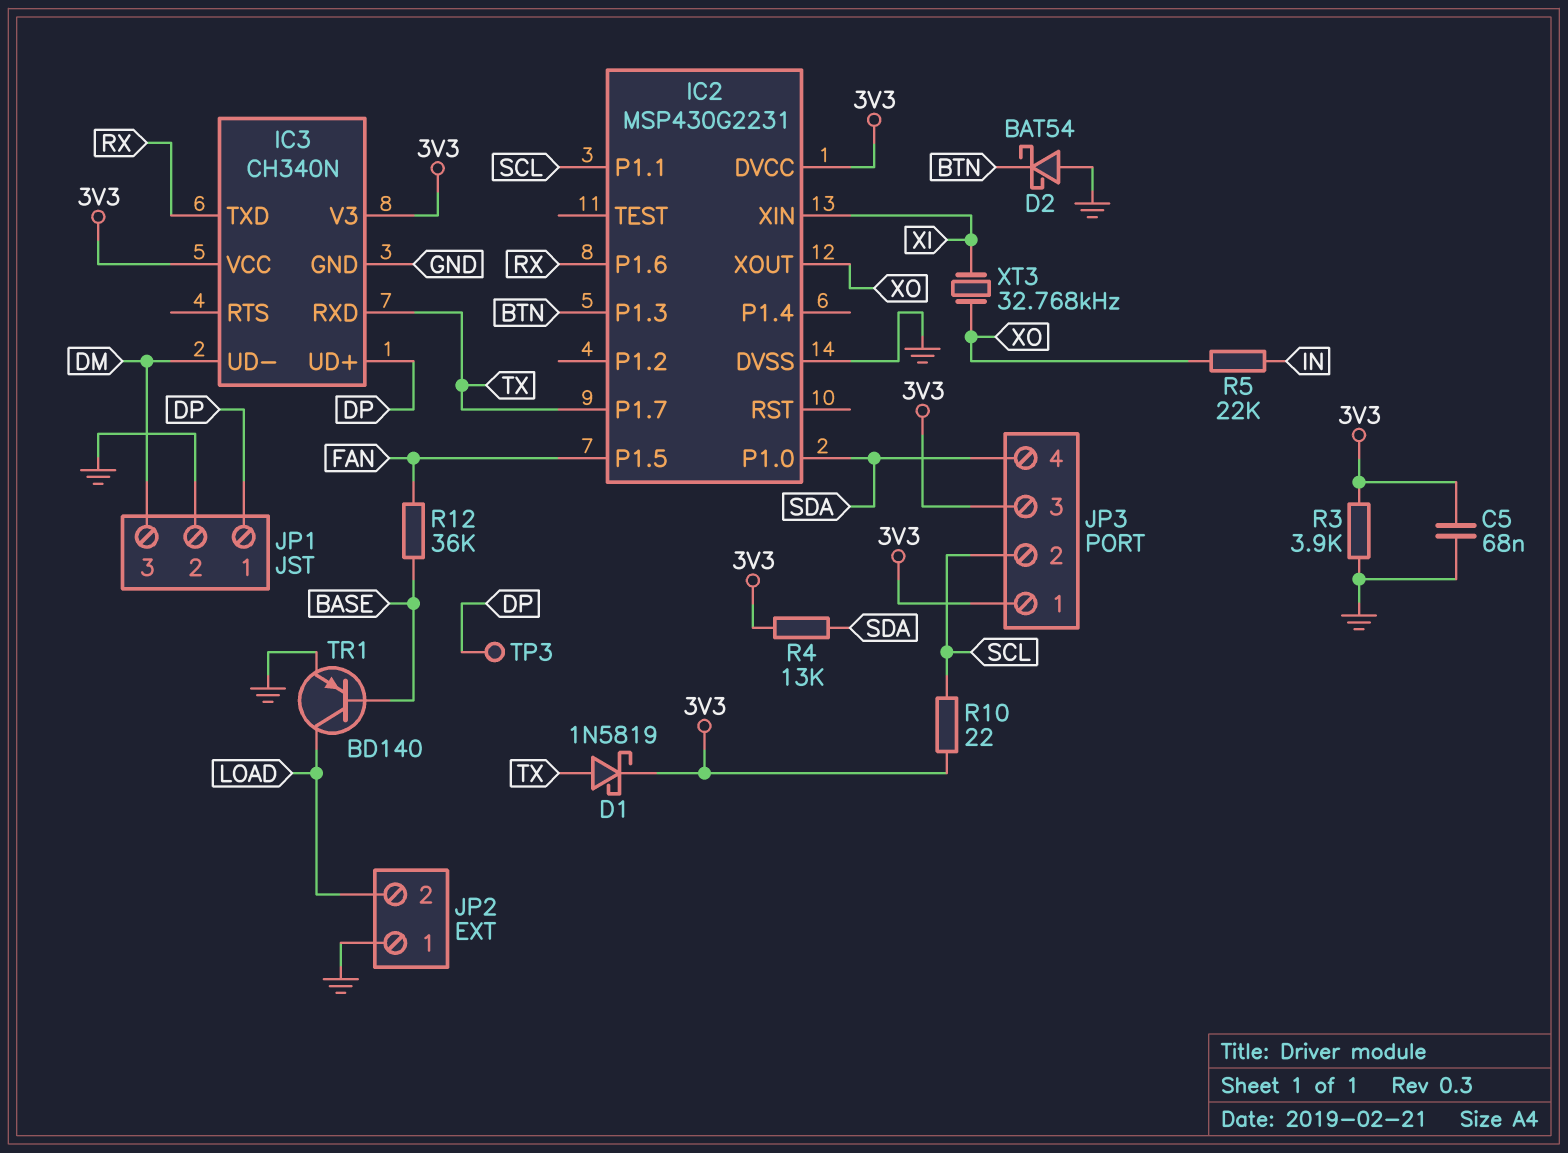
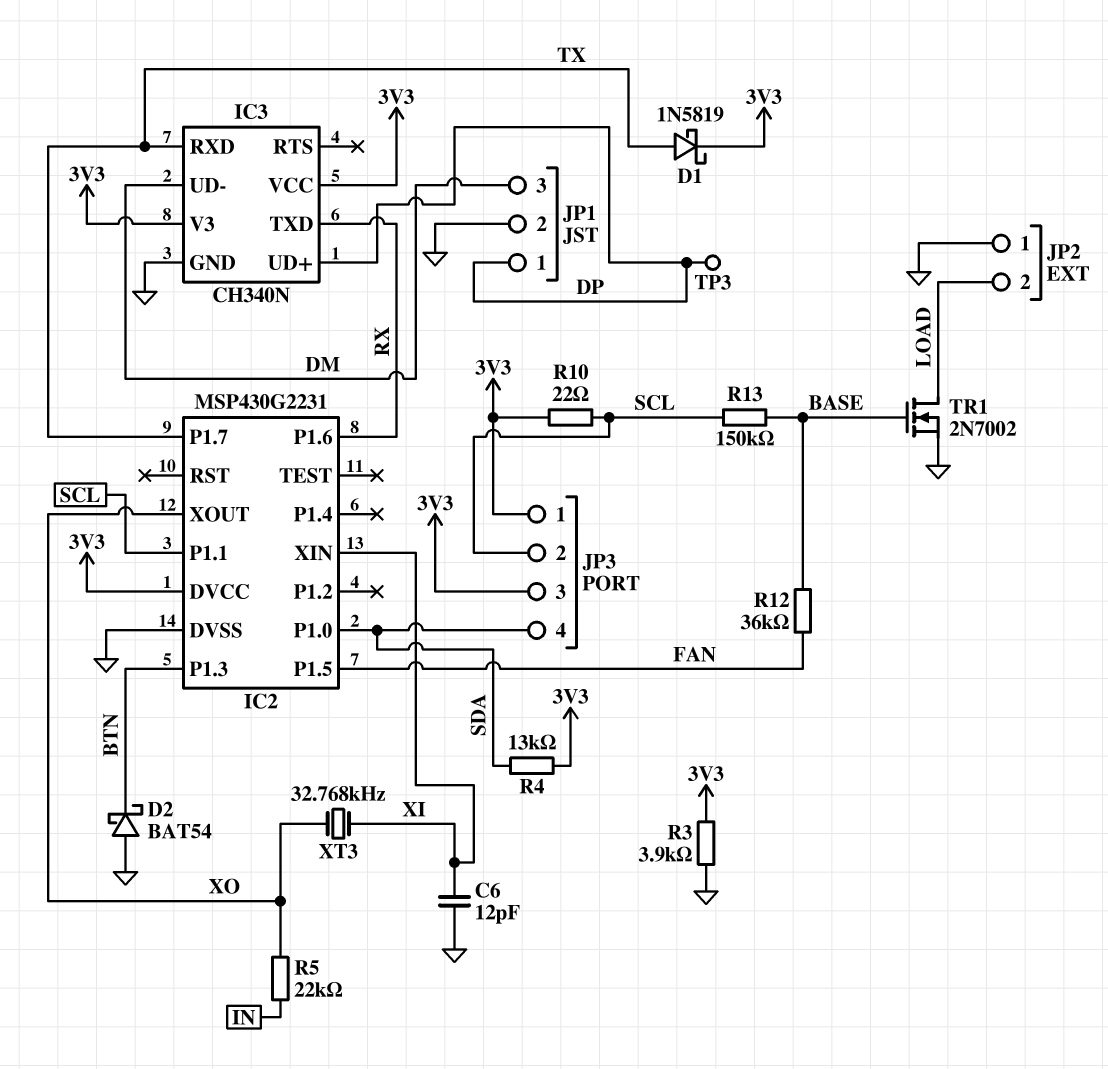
C5: 68nF (3V3, GND) -> none
C6: none -> 12pF (GND, XI)
R13: none -> 150k (BASE, SCL)
TR1: PNP BD140 (B BASE, C LOAD, E GND) -> NMOS 2N7002 (G BASE, D LOAD, S GND)

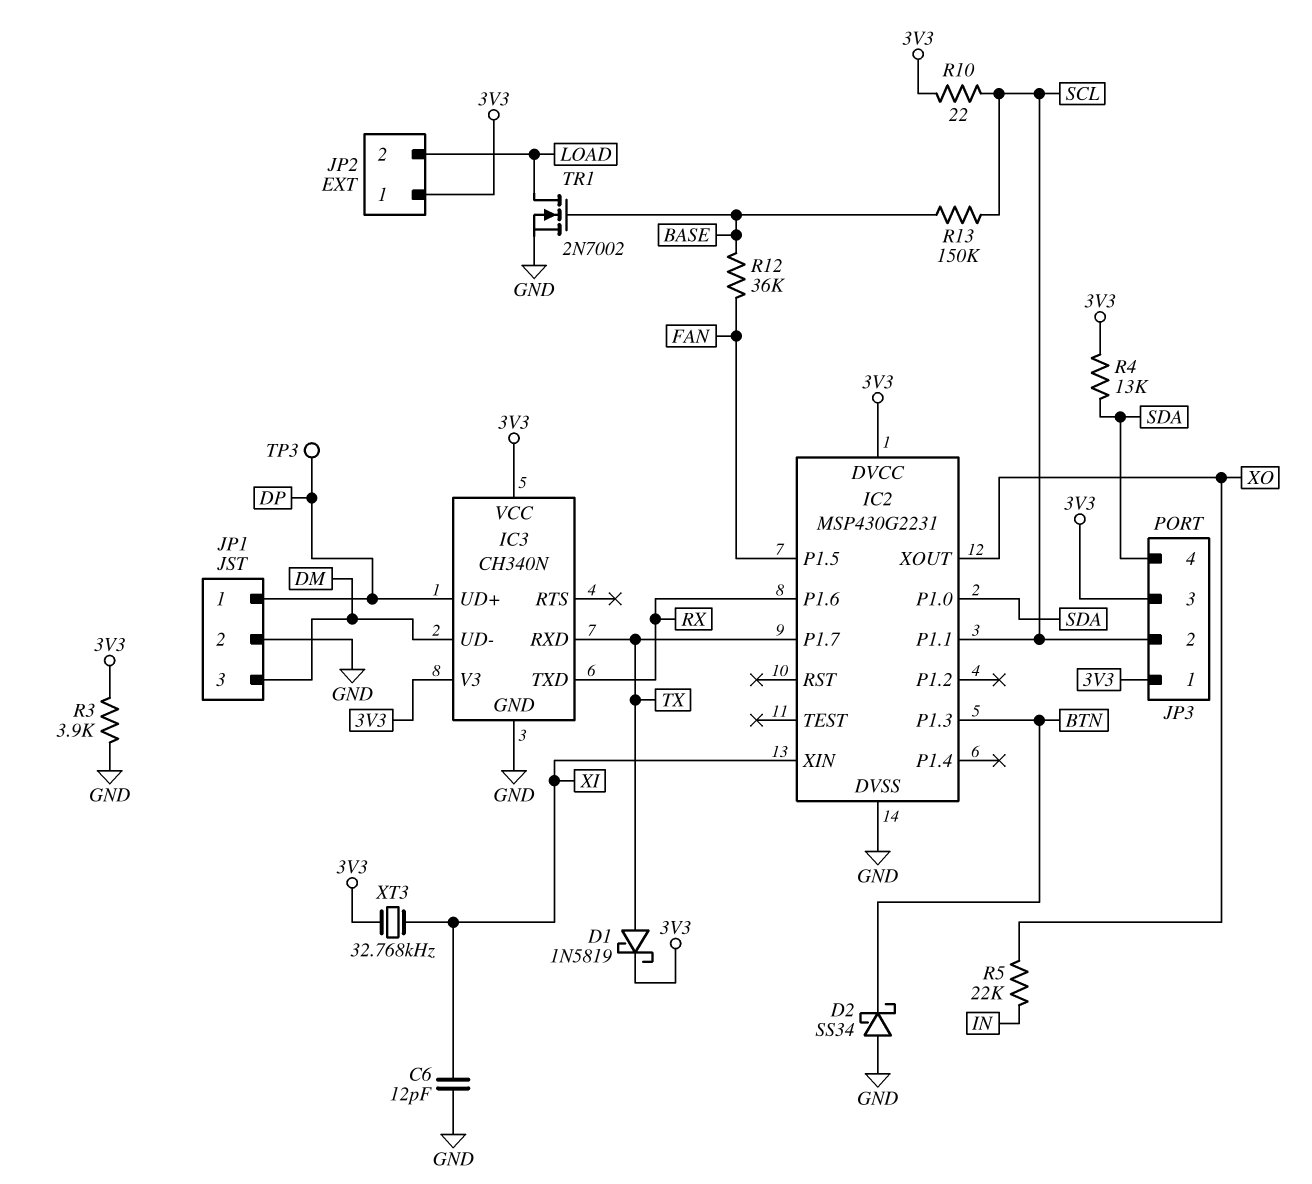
D2: schottky BAT54 (A GND, K BTN) -> schottky SS34 (A GND, K BTN)
JP2 pin 1: GND -> 3V3
XT3: 32.768kHz (XI, XO) -> 32.768kHz (3V3, XI)

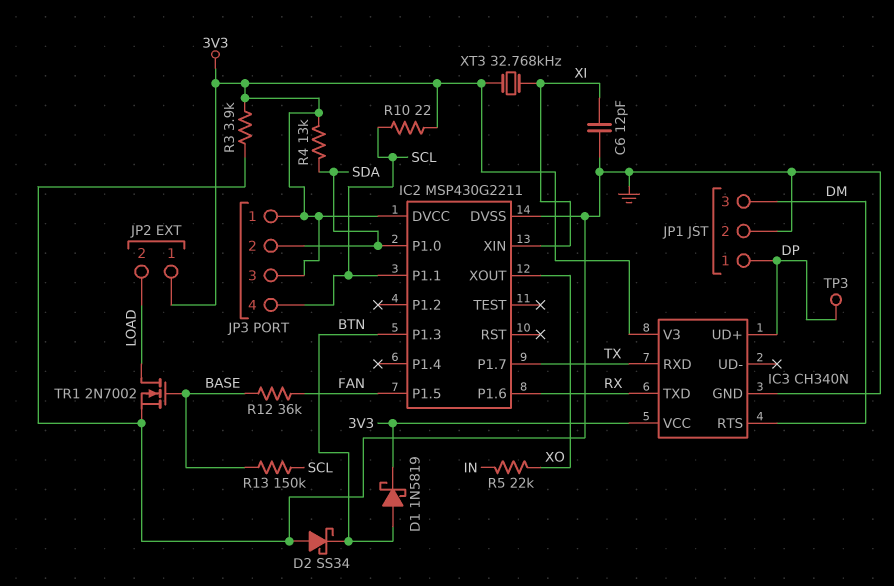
D1: schottky 1N5819 (A TX, K 3V3) -> schottky 1N5819 (A BTN, K 3V3)
IC2: MSP430G2231 -> MSP430G2211
IC3 pin RTS: none -> DM
IC3 pin UD-: DM -> none
JP3 pin 2: SCL -> SDA
JP3 pin 4: SDA -> SCL

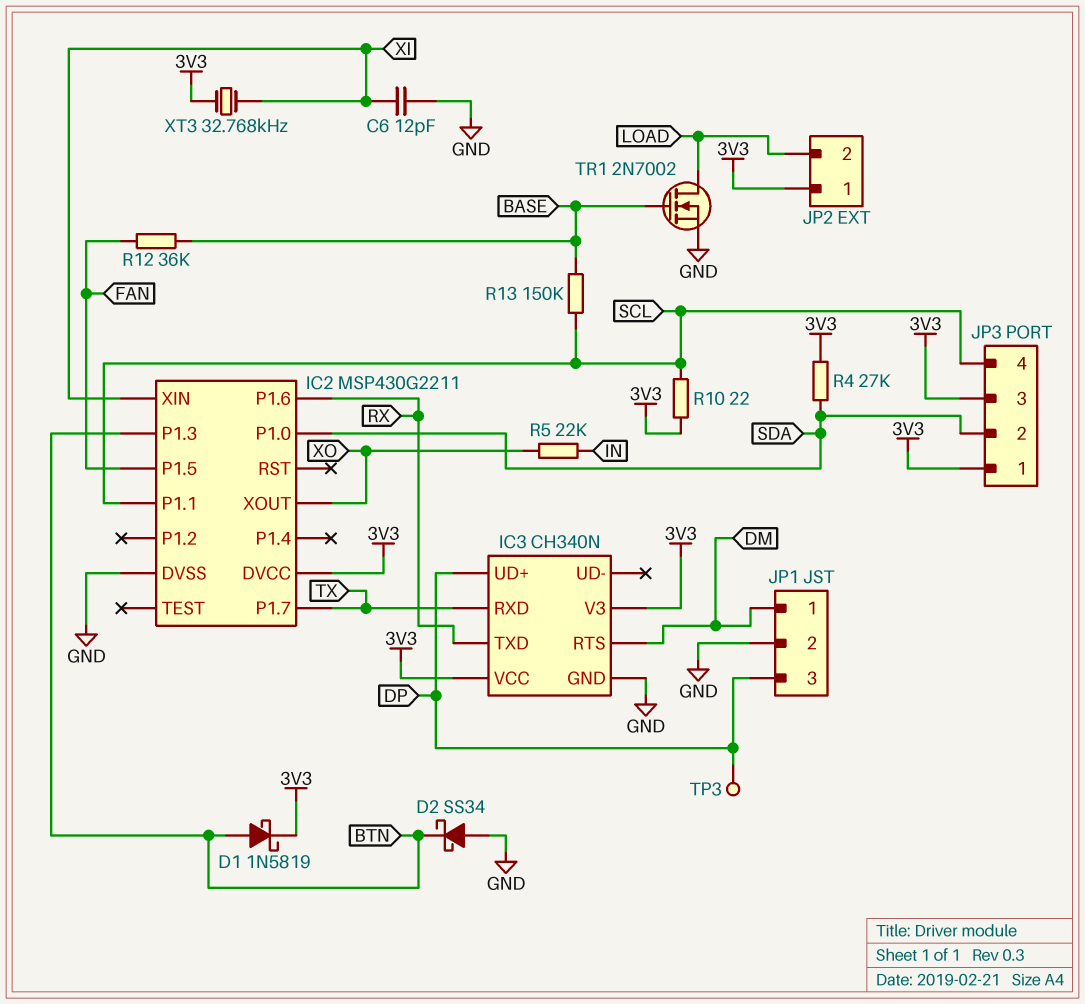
JP1 pin 1: DP -> DM
JP1 pin 3: DM -> DP
R3: 3.9k (3V3, GND) -> none
R4: 13k (3V3, SDA) -> 27k (3V3, SDA)

